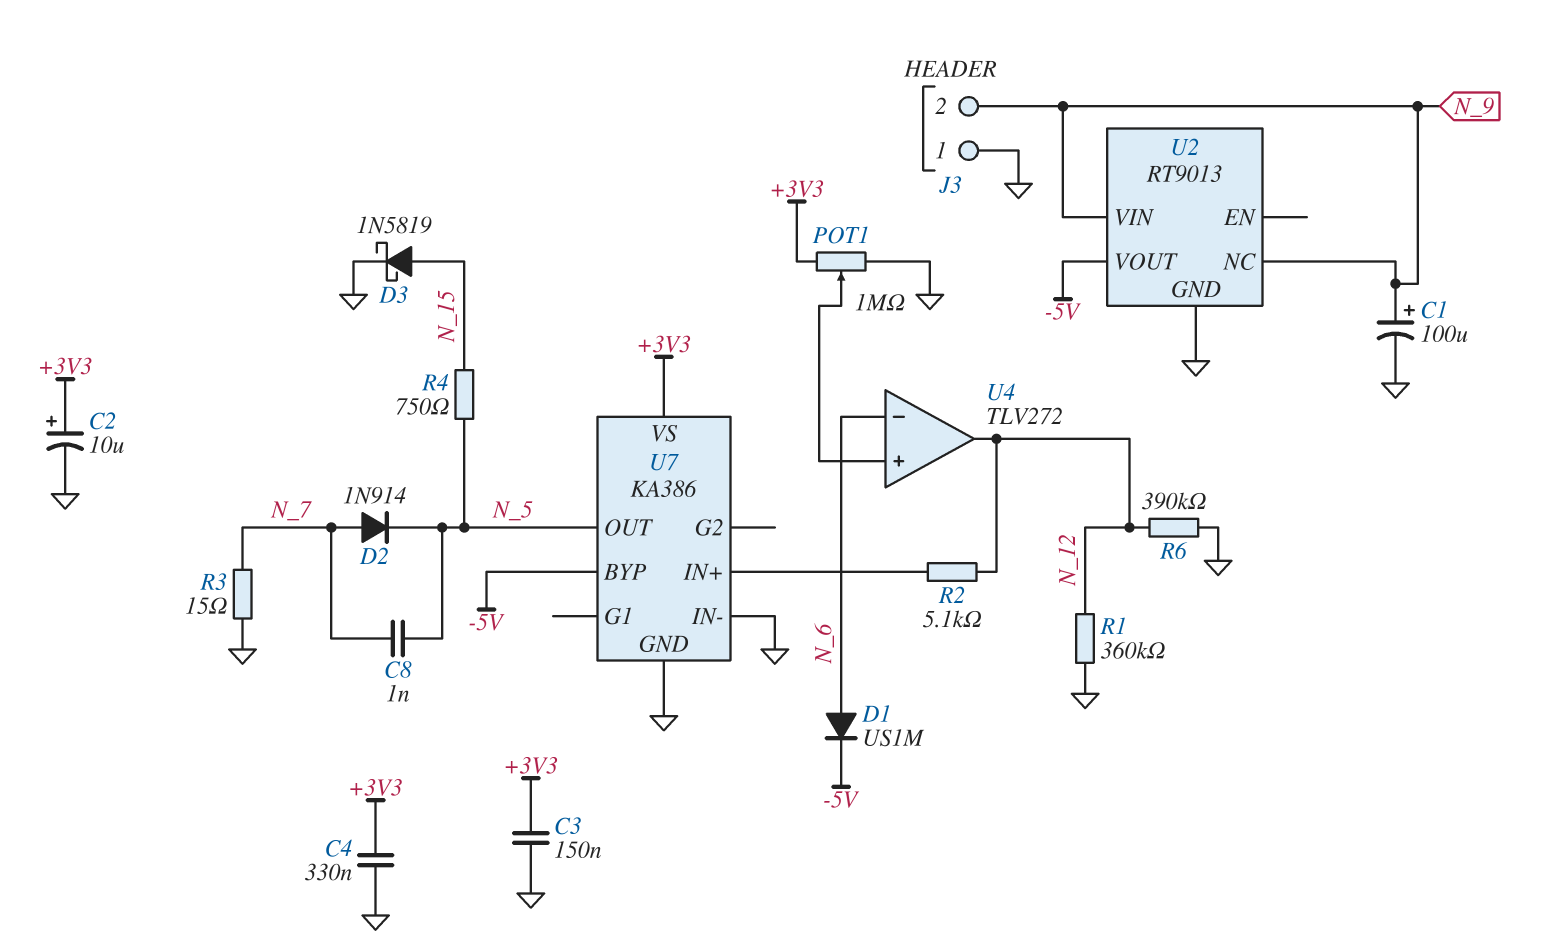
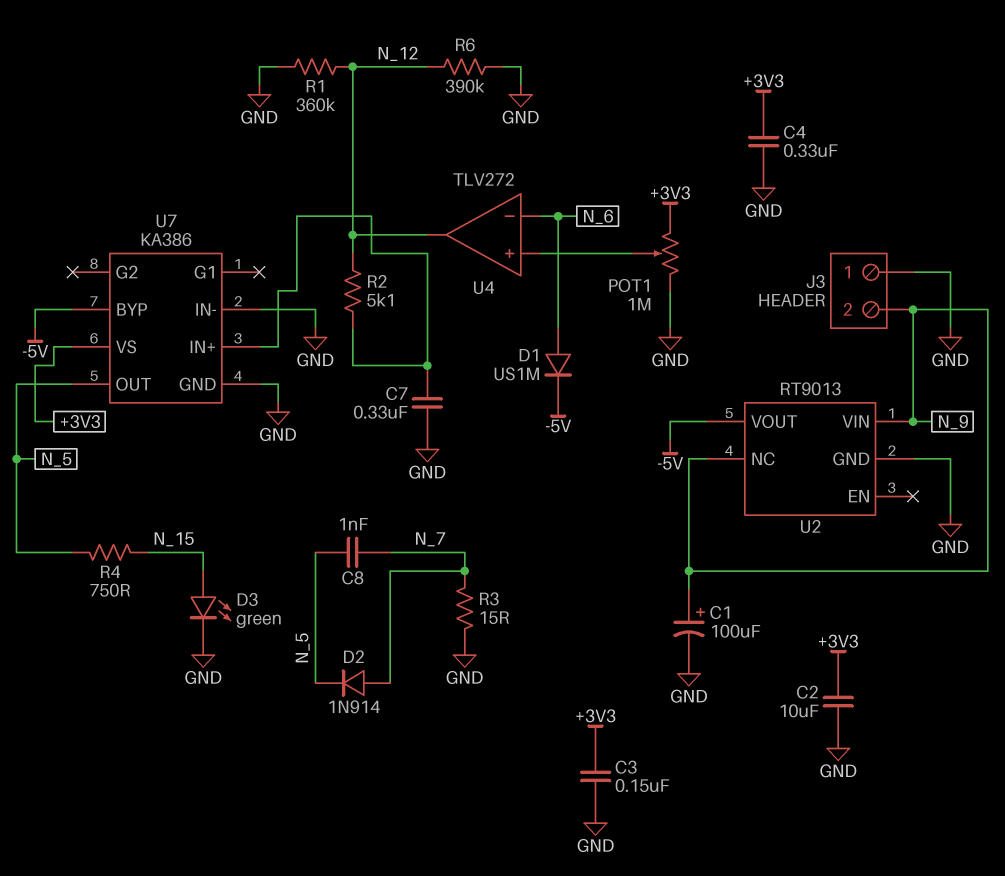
C2: 10uF (plus +3V3, minus GND) -> 10uF (+3V3, GND)
C7: none -> 330nF (GND, U7/IN+)
D3: schottky 1N5819 (A N_15, K GND) -> LED green (A N_15, K GND)

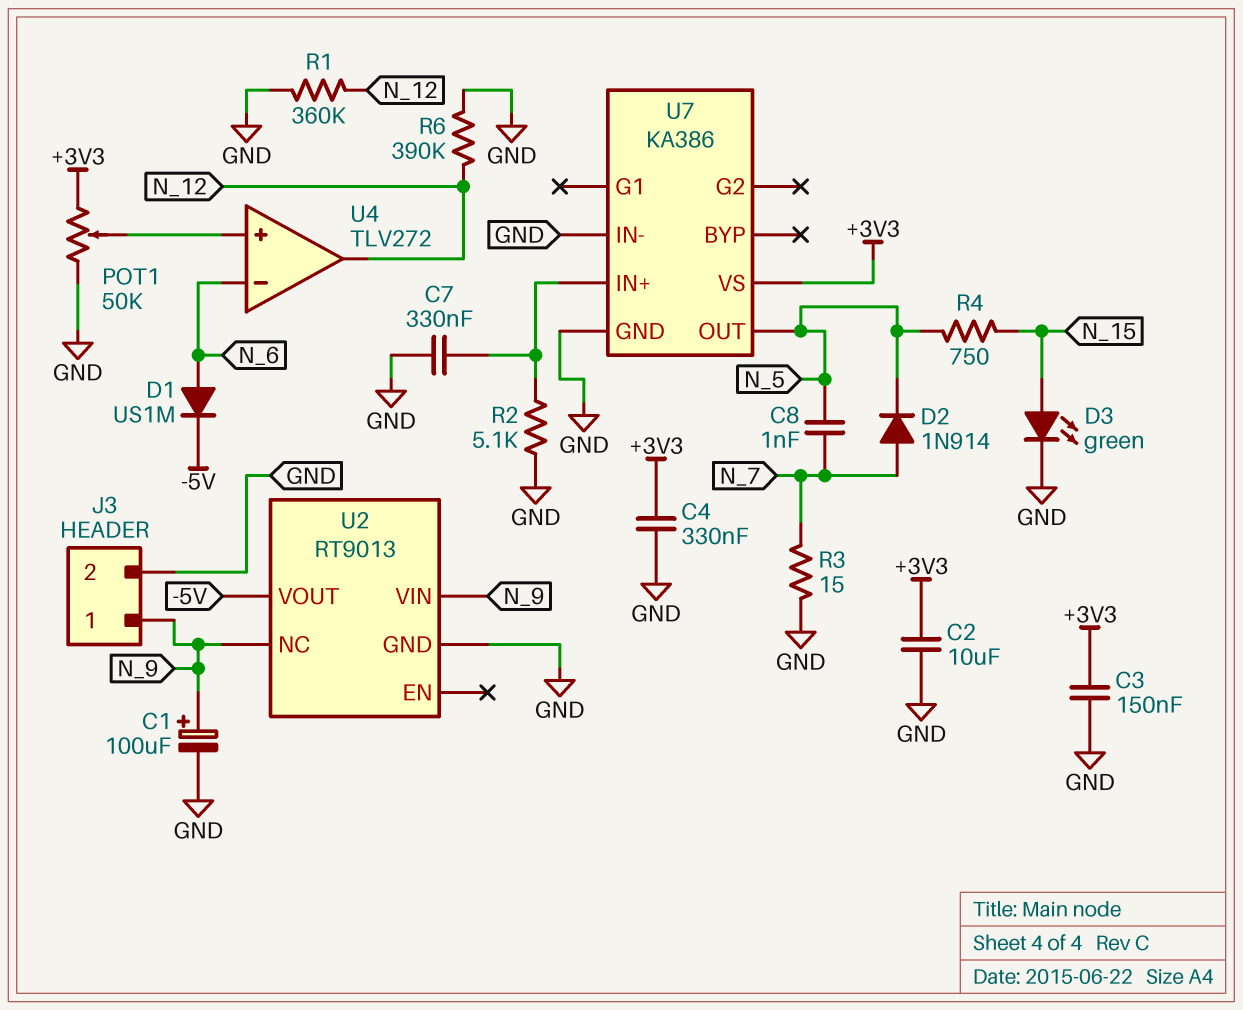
J3 pin 1: GND -> N_9
J3 pin 2: N_9 -> GND
POT1: 1M (+3V3, GND, wiper U4/in+) -> 50k (+3V3, GND, wiper U4/in+)
R2: 5.1k (N_12, U7/IN+) -> 5.1k (GND, U7/IN+)
U7 pin BYP: -5V -> none

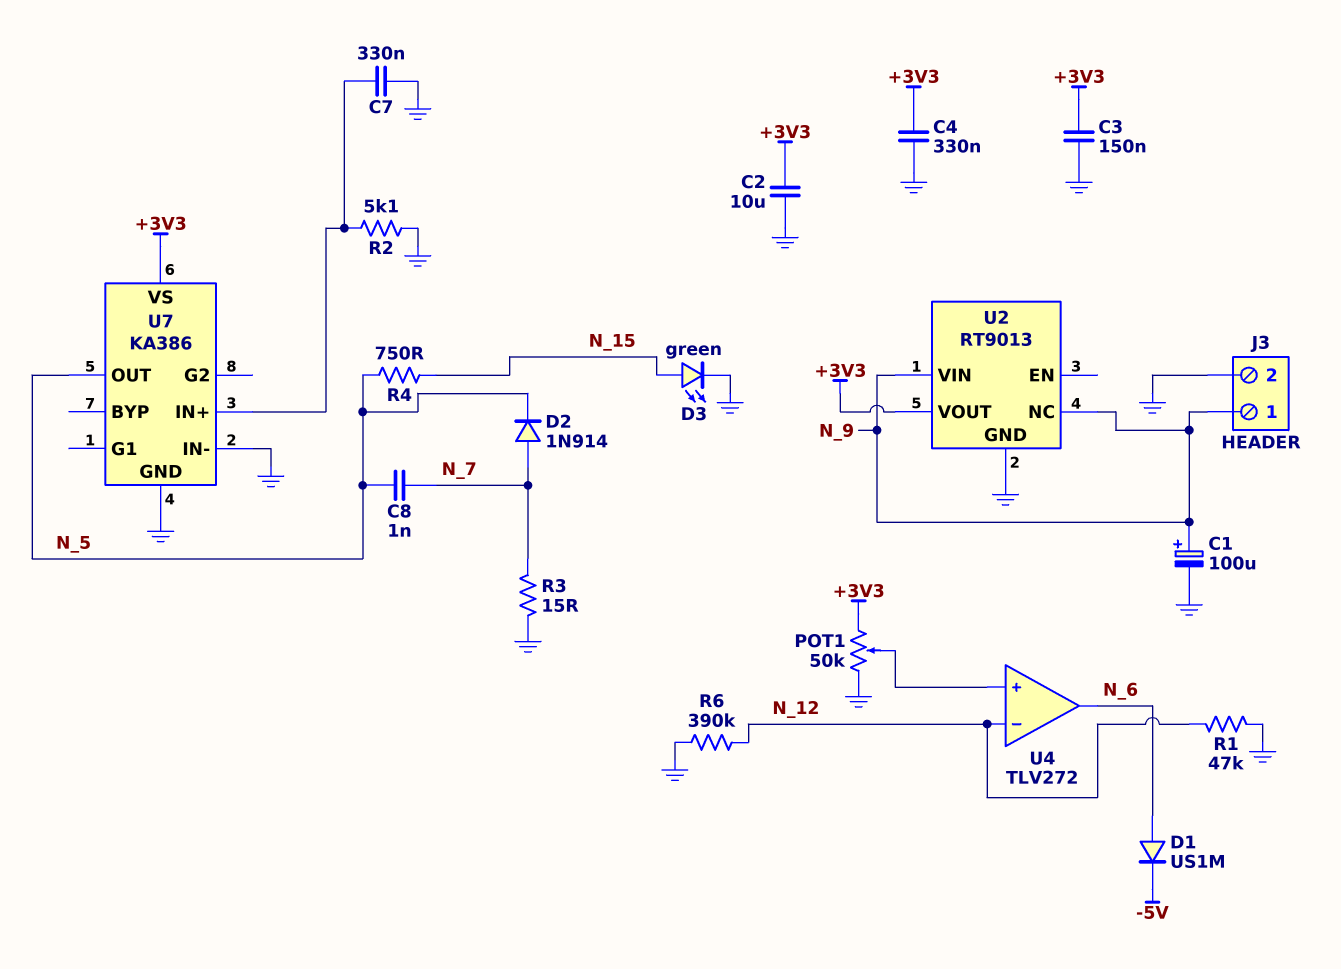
R1: 360k (GND, N_12) -> 47k (GND, N_12)
U2 pin VOUT: -5V -> +3V3
U4 pin in-: N_6 -> N_12
U4 pin out: N_12 -> N_6

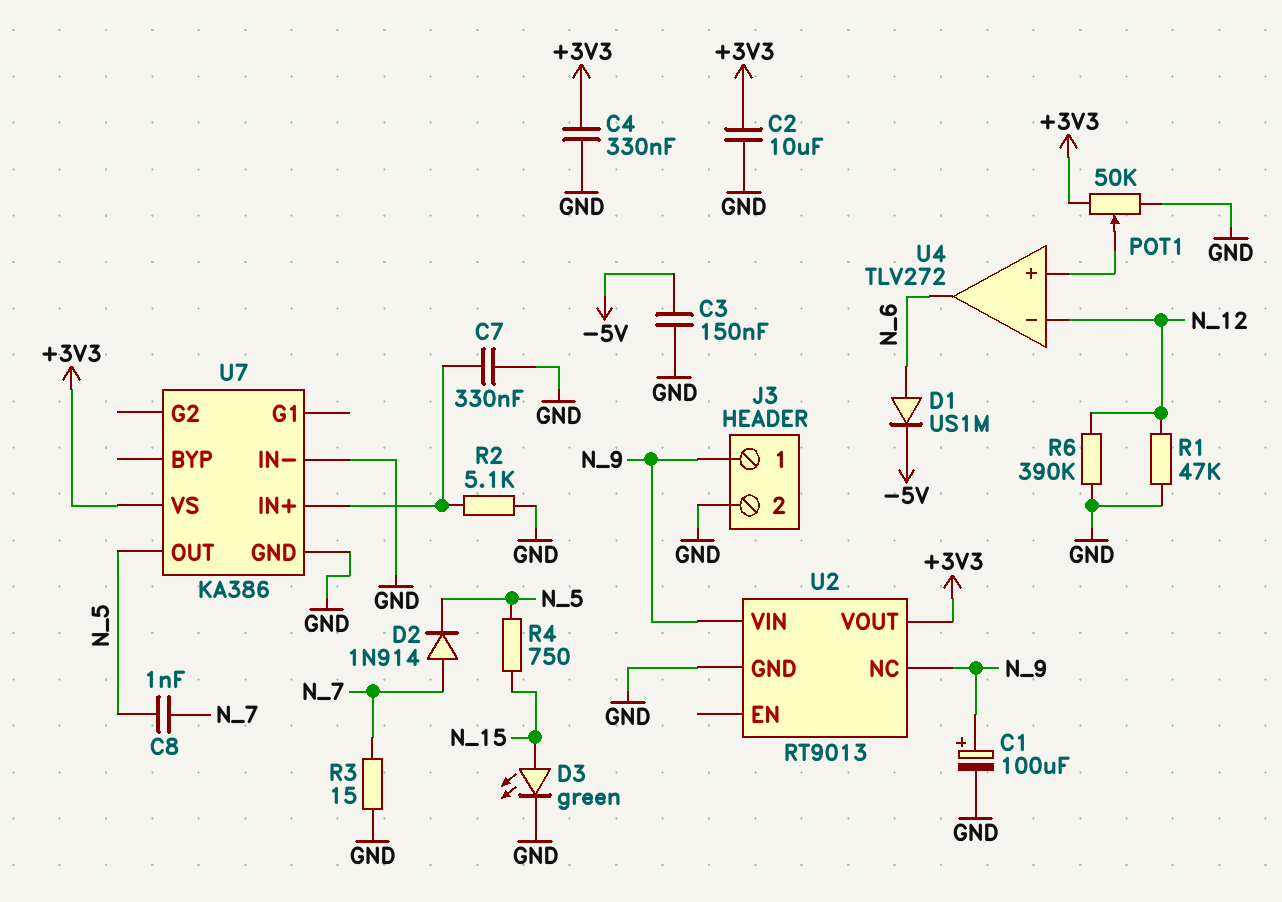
C3: 150nF (+3V3, GND) -> 150nF (-5V, GND)

